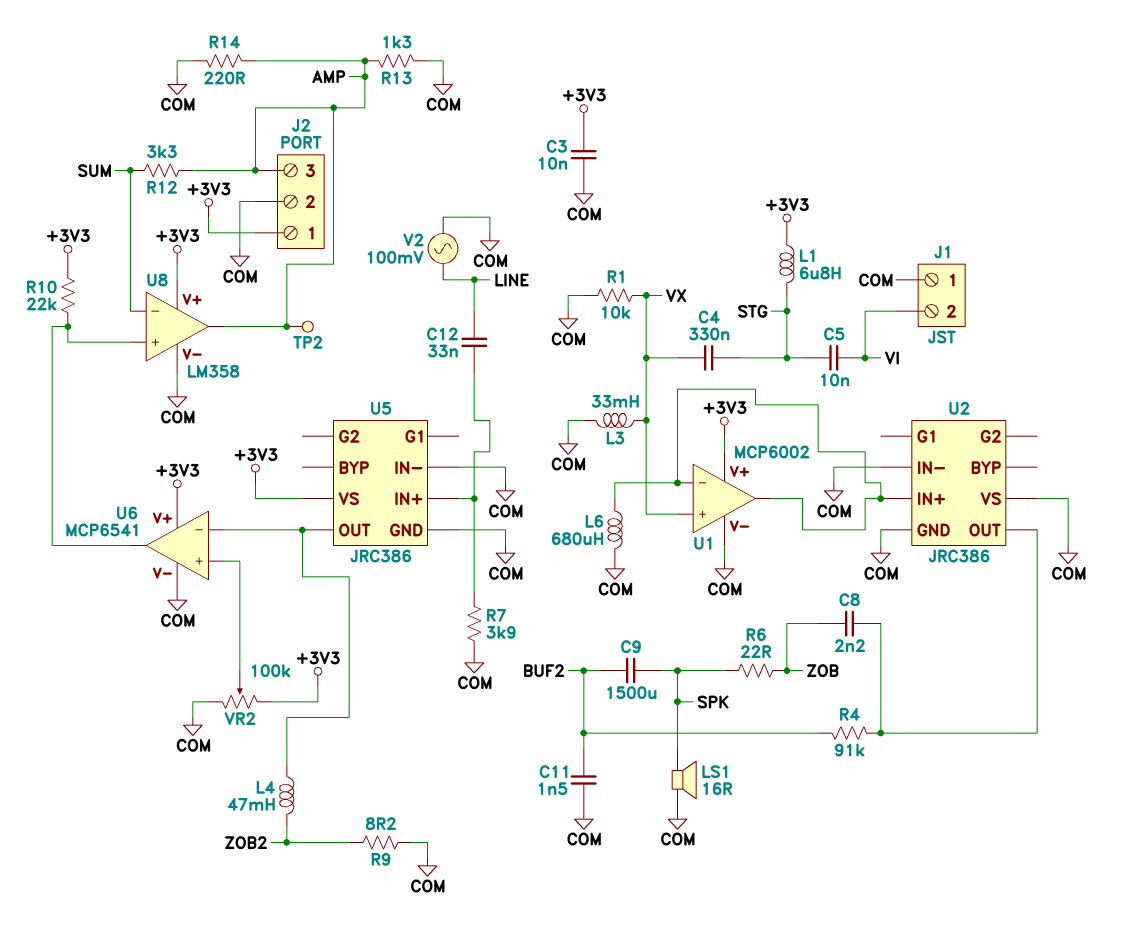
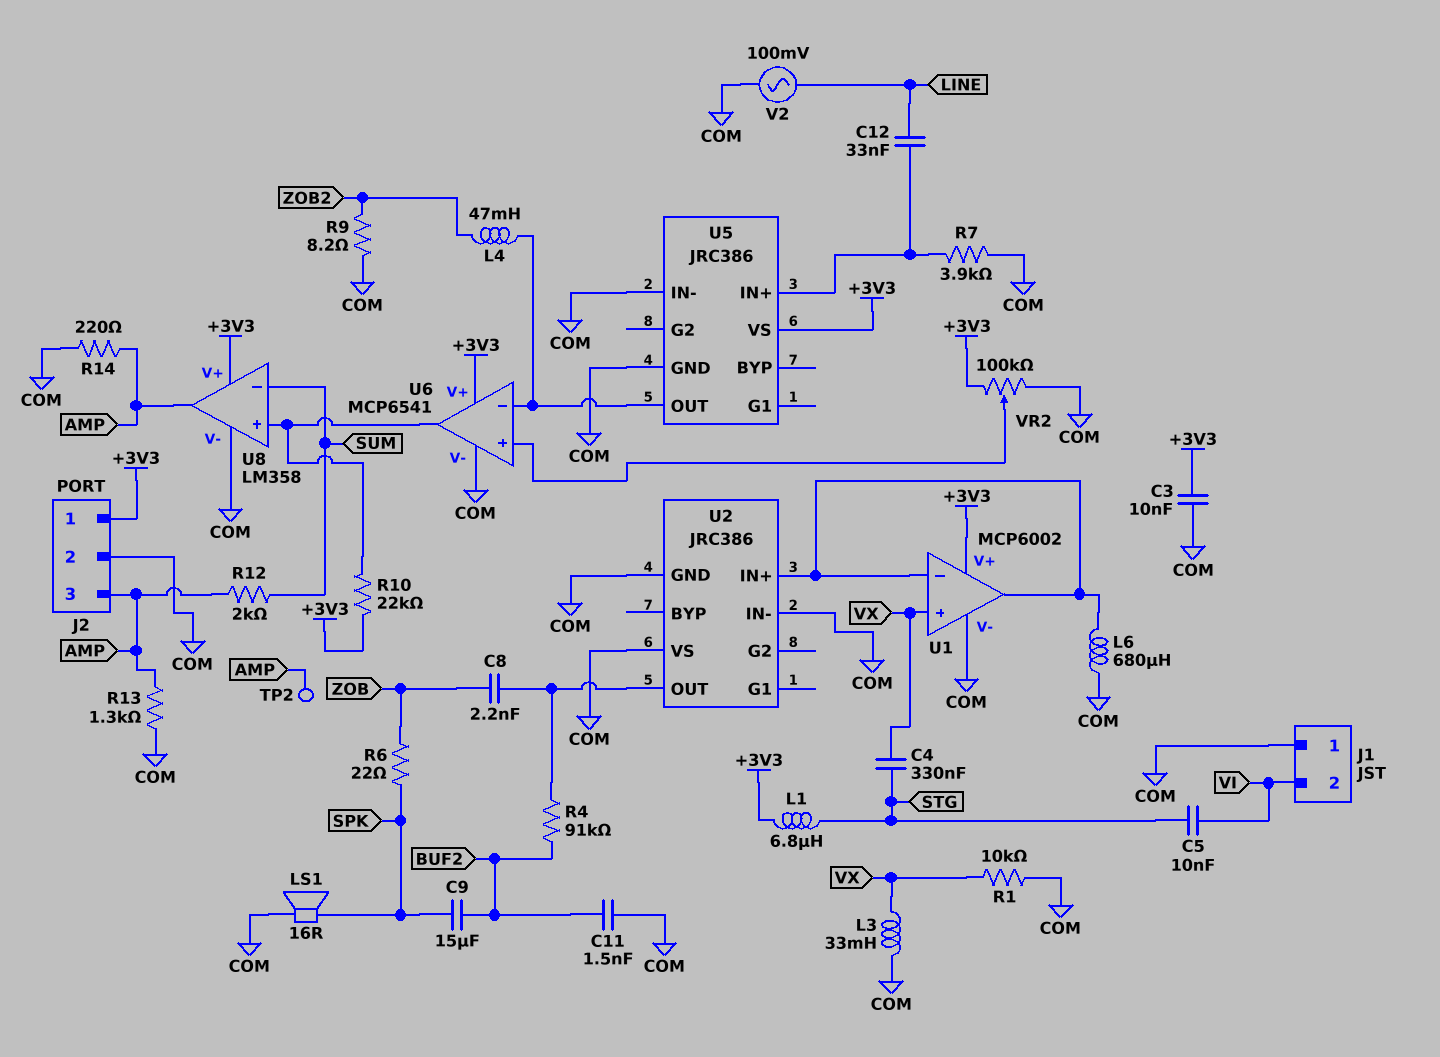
C9: 1500uF (BUF2, SPK) -> 15uF (BUF2, SPK)
R12: 3.3k (AMP, SUM) -> 2k (AMP, SUM)

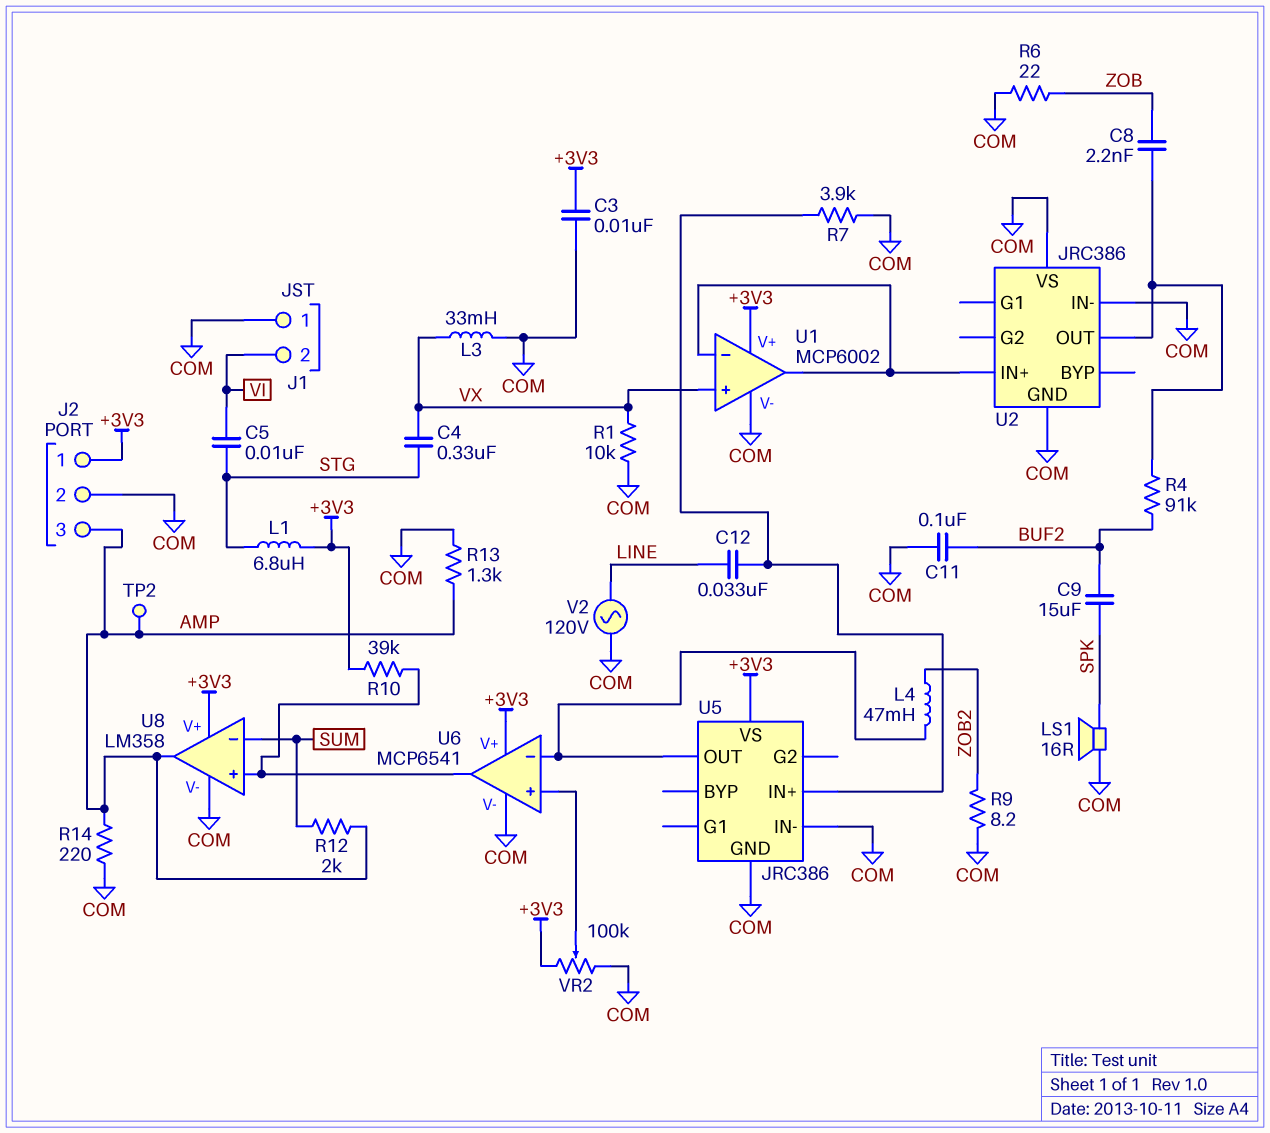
C11: 1.5nF (BUF2, COM) -> 100nF (BUF2, COM)
L6: 680uH (COM, U1/in-) -> none
R6: 22 (SPK, ZOB) -> 22 (COM, ZOB)
R10: 22k (+3V3, U6/out) -> 39k (+3V3, U6/out)
V2: AC 100mV (COM, LINE) -> AC 120V (COM, LINE)

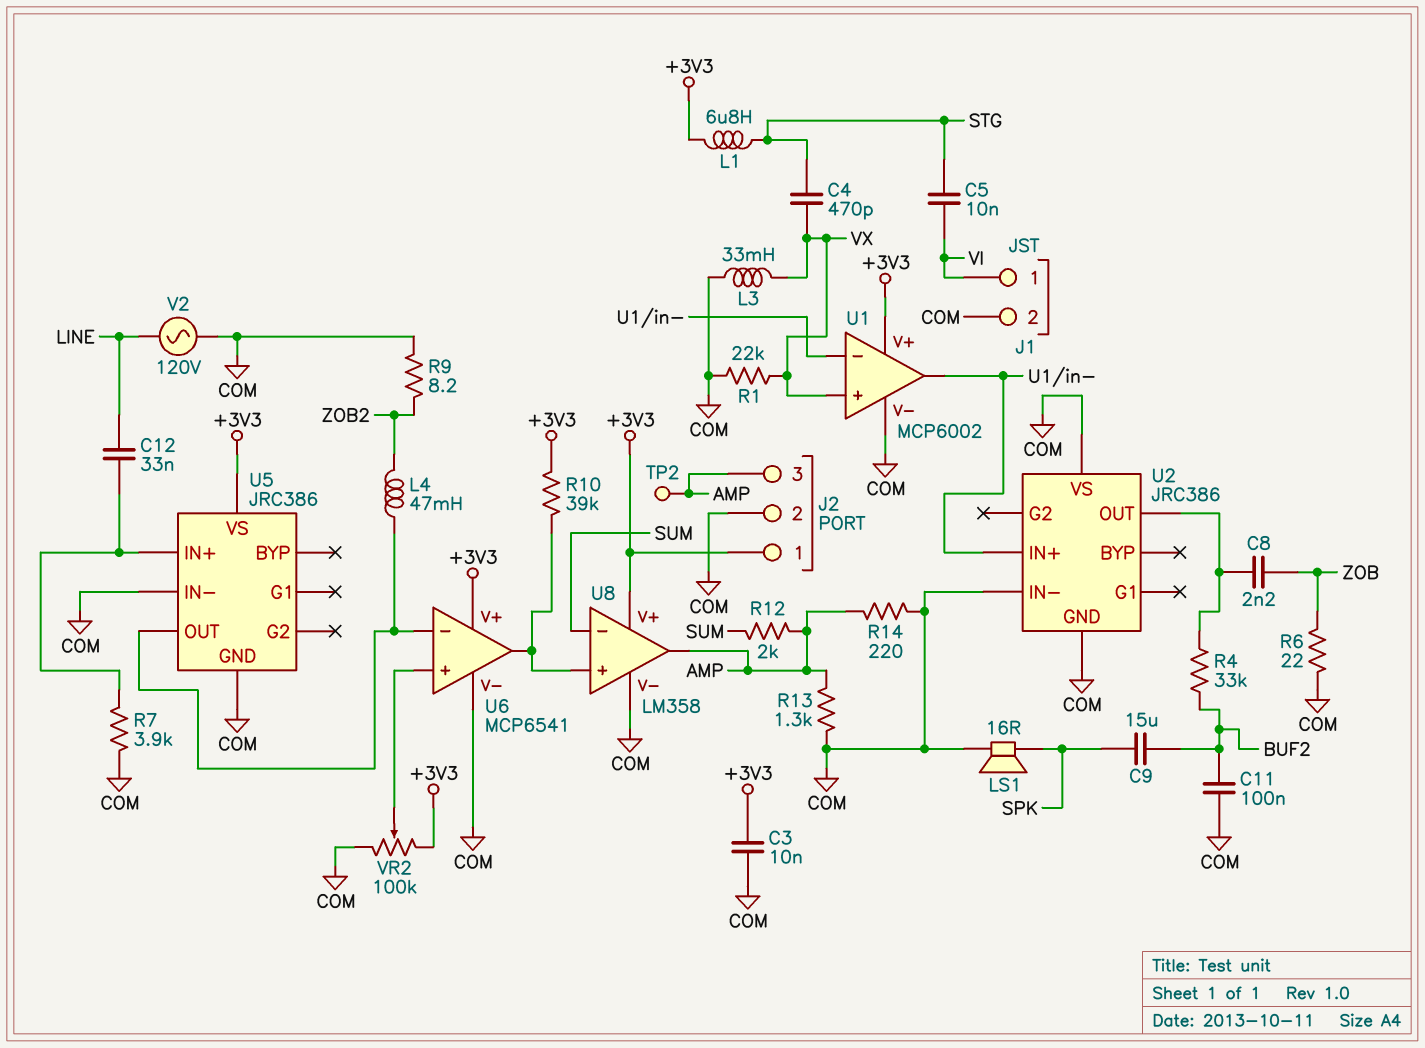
C4: 330nF (STG, VX) -> 470pF (STG, VX)
J1 pin 1: COM -> VI
J1 pin 2: VI -> COM
R1: 10k (COM, VX) -> 22k (COM, VX)
R4: 91k (BUF2, U2/OUT) -> 33k (BUF2, U2/OUT)

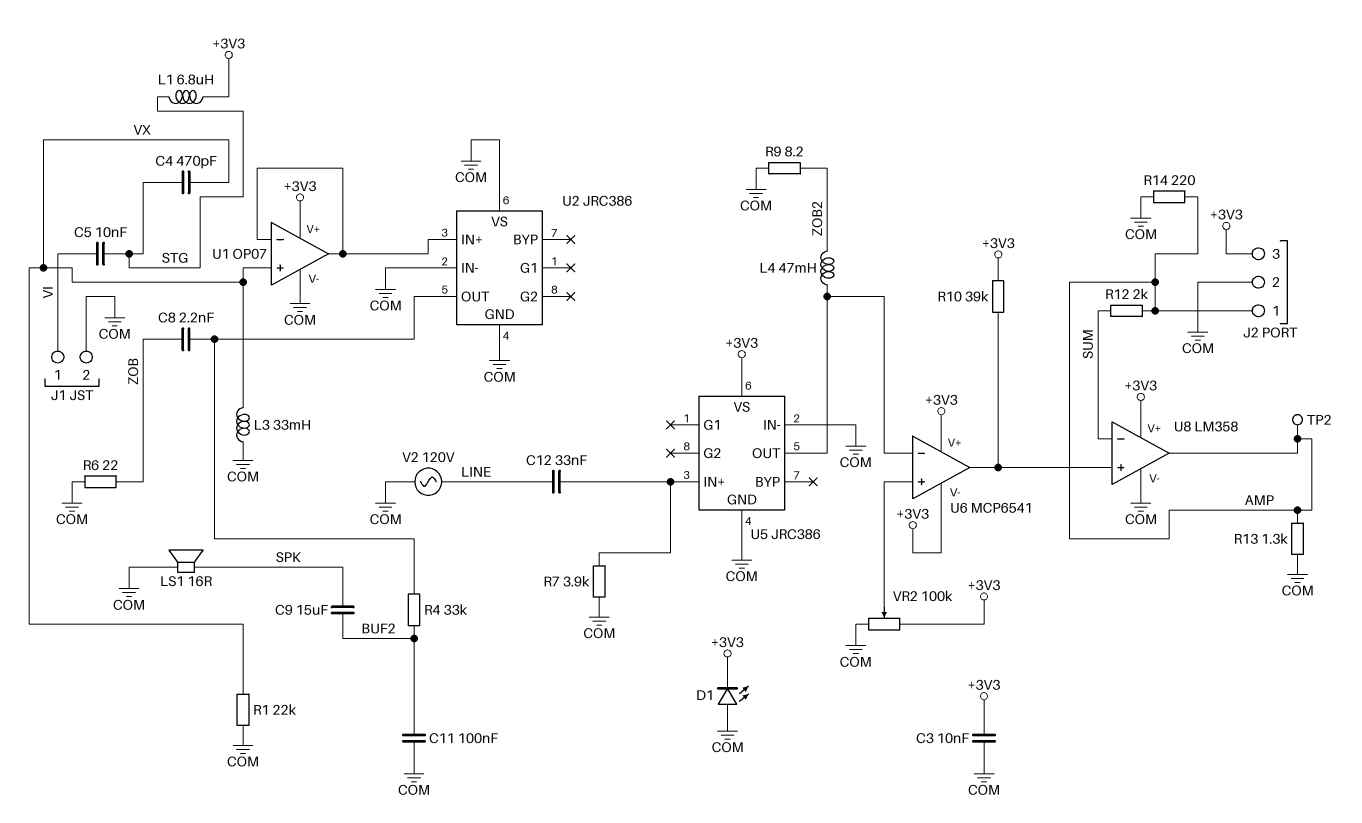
D1: none -> LED (A COM, K +3V3)
J2 pin 1: +3V3 -> AMP
J2 pin 3: AMP -> +3V3
U1: MCP6002 -> OP07
U6 pin V-: COM -> +3V3

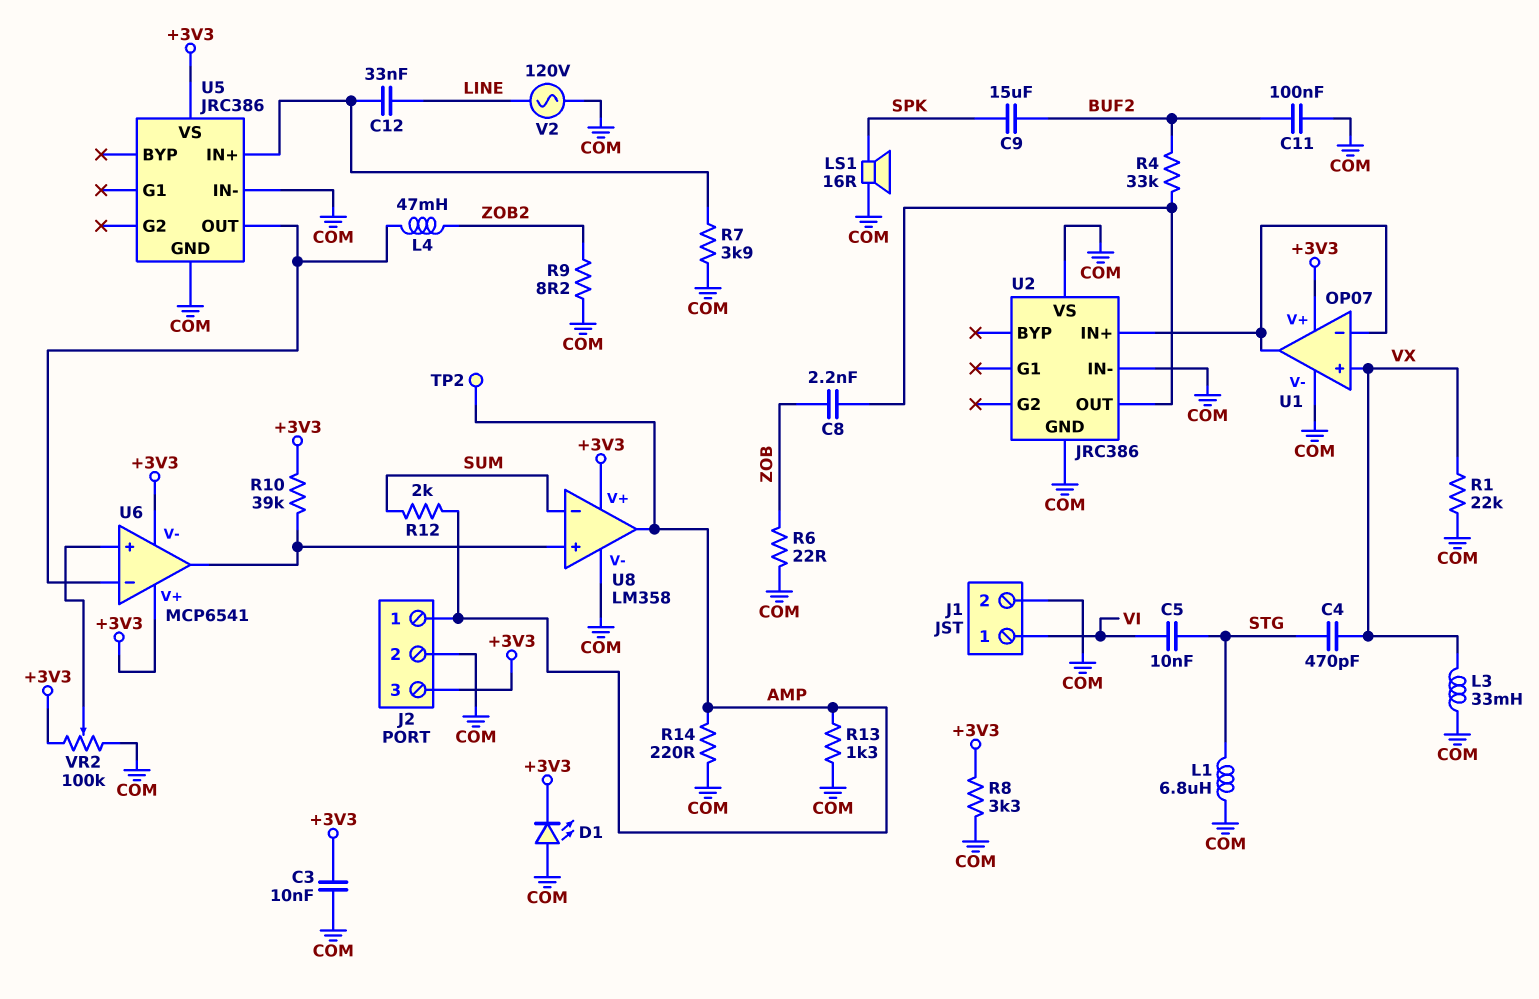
L1: 6.8uH (+3V3, STG) -> 6.8uH (COM, STG)
R8: none -> 3.3k (+3V3, COM)

